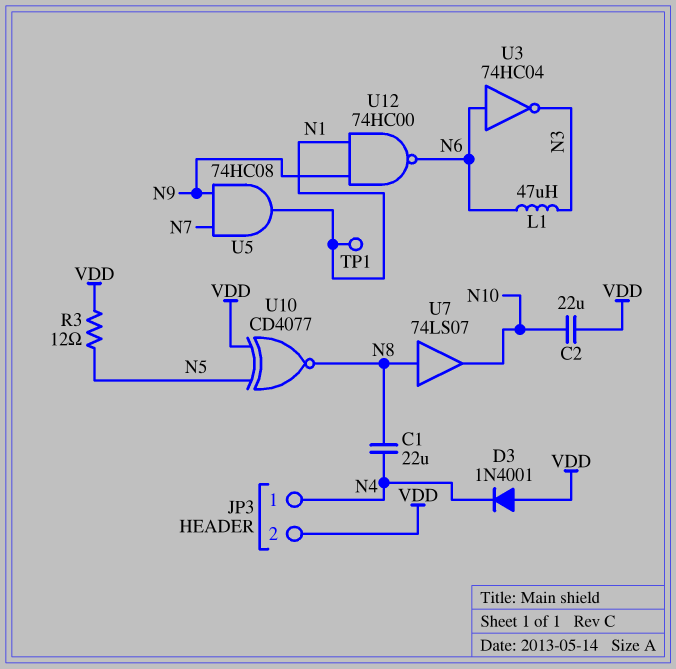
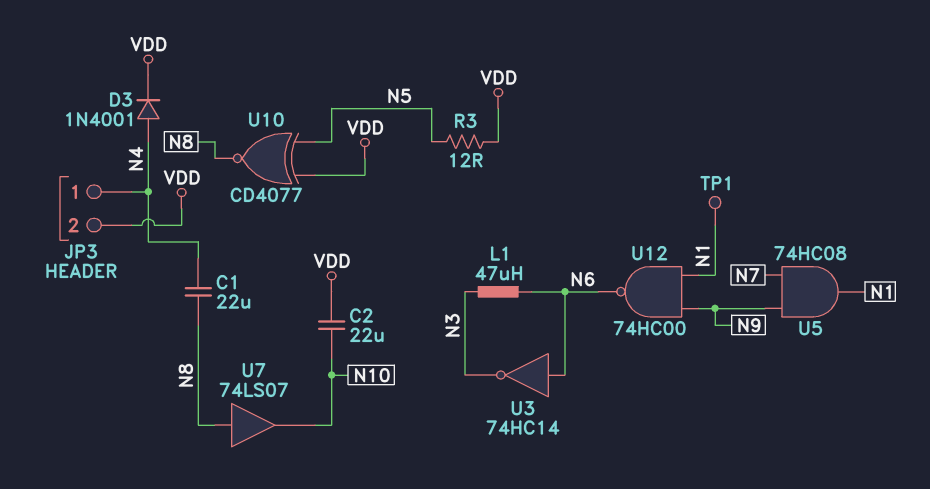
D3: diode 1N4001 (A VDD, K N4) -> diode 1N4001 (A N4, K VDD)
U3: NOT 74HC04 (in N6, out N3) -> NOT 74HC14 (in N6, out N3)

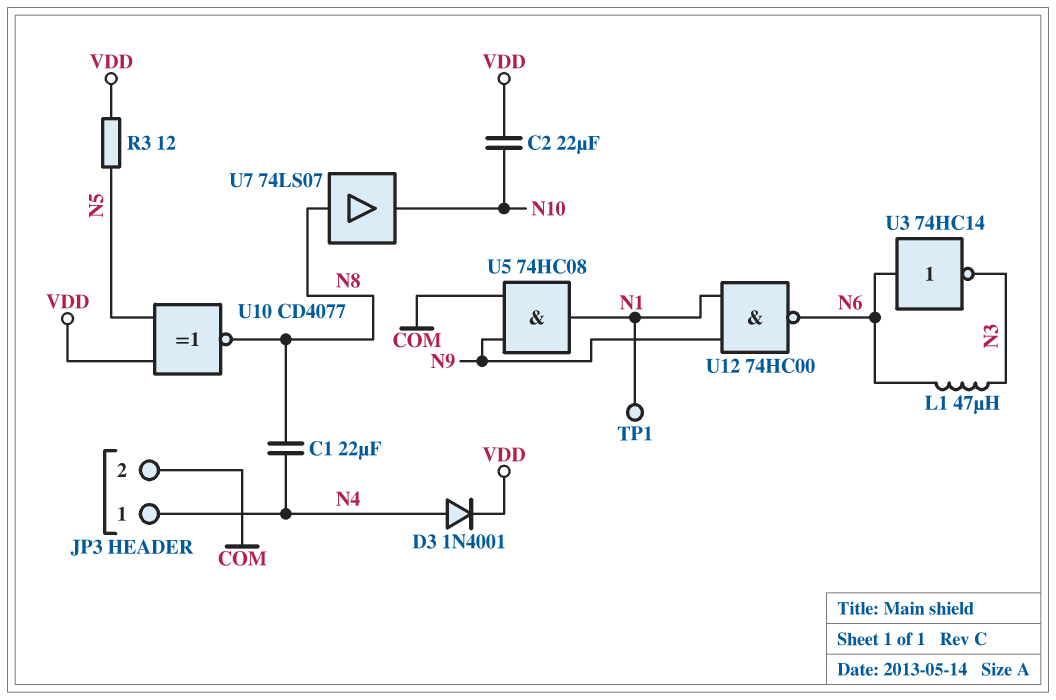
JP3 pin 2: VDD -> COM
U5: AND 74HC08 (in N7, in N9, out N1) -> AND 74HC08 (in COM, in N9, out N1)

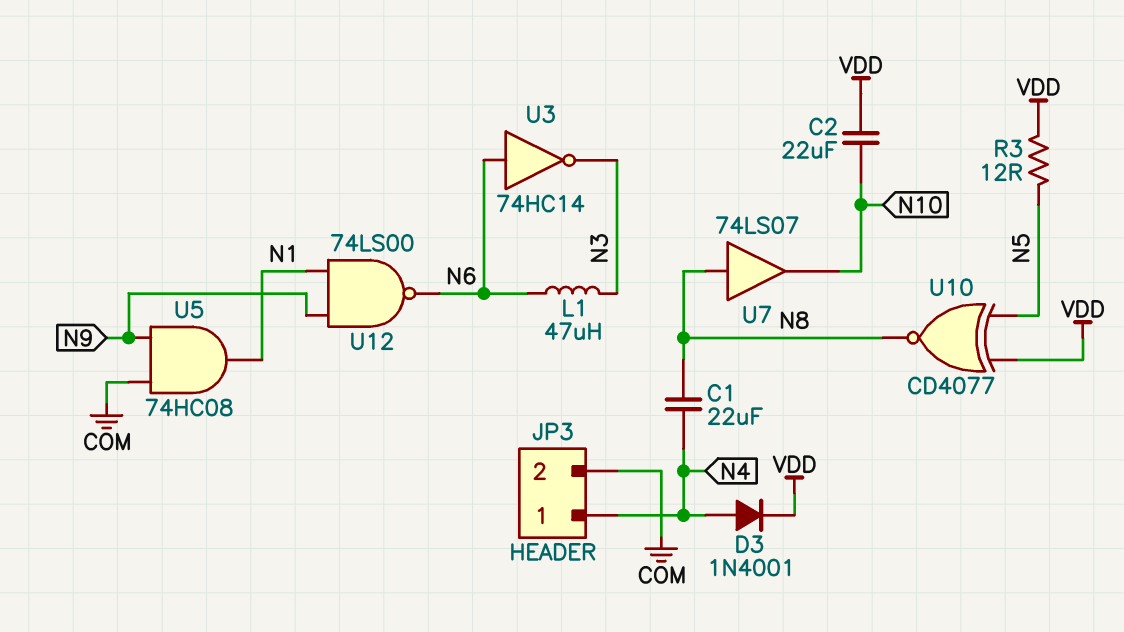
TP1: test point (N1) -> none
U12: NAND 74HC00 (in N1, in N9, out N6) -> NAND 74LS00 (in N1, in N9, out N6)

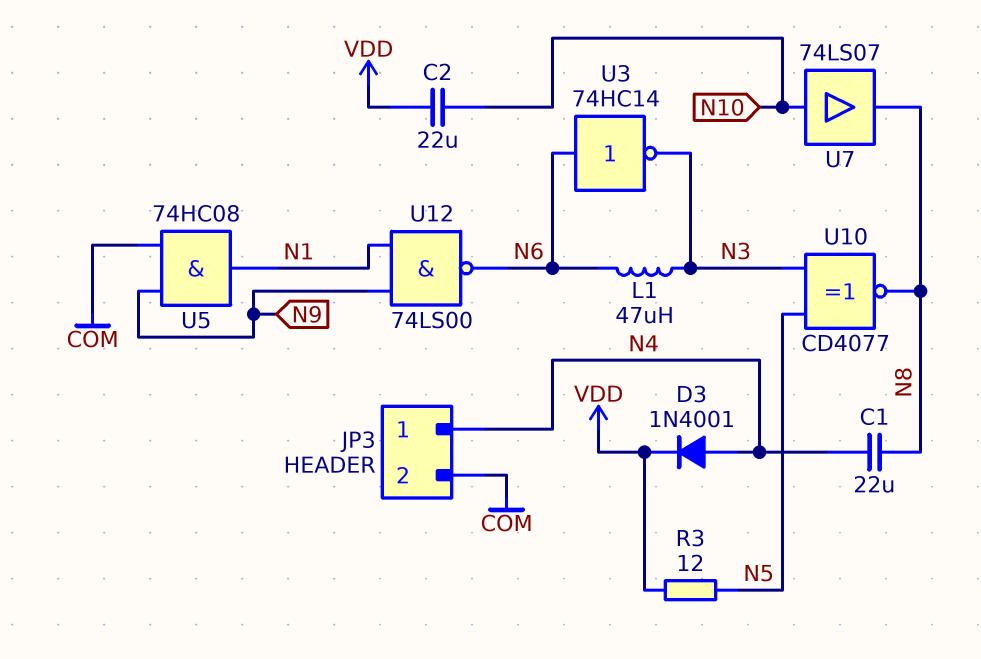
U7: buffer 74LS07 (in N8, out N10) -> buffer 74LS07 (in N10, out N8)
U10: XNOR CD4077 (in N5, in VDD, out N8) -> XNOR CD4077 (in N3, in N5, out N8)

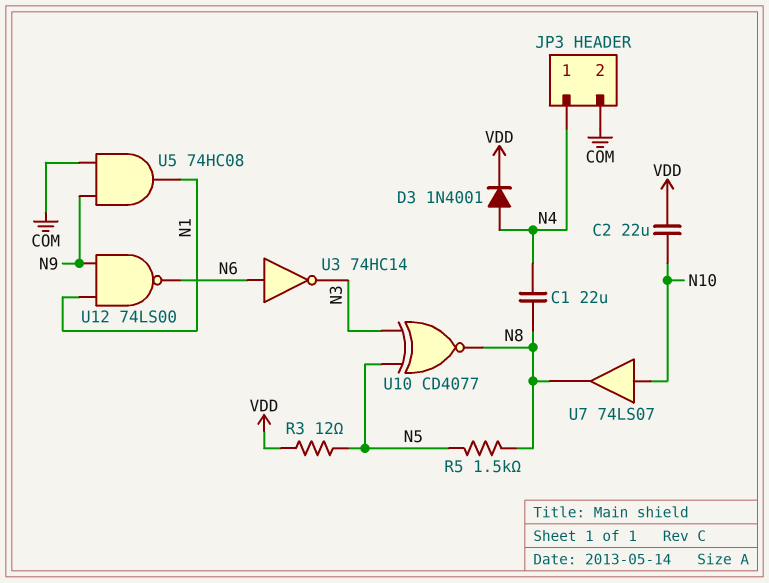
L1: 47uH (N3, N6) -> none
R5: none -> 1.5k (N5, N8)

